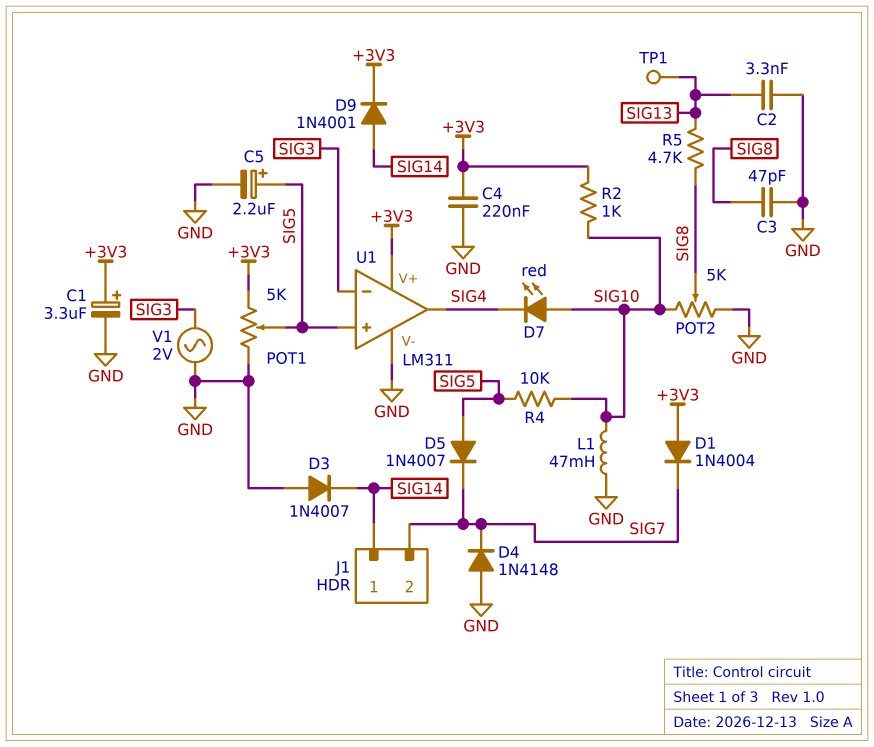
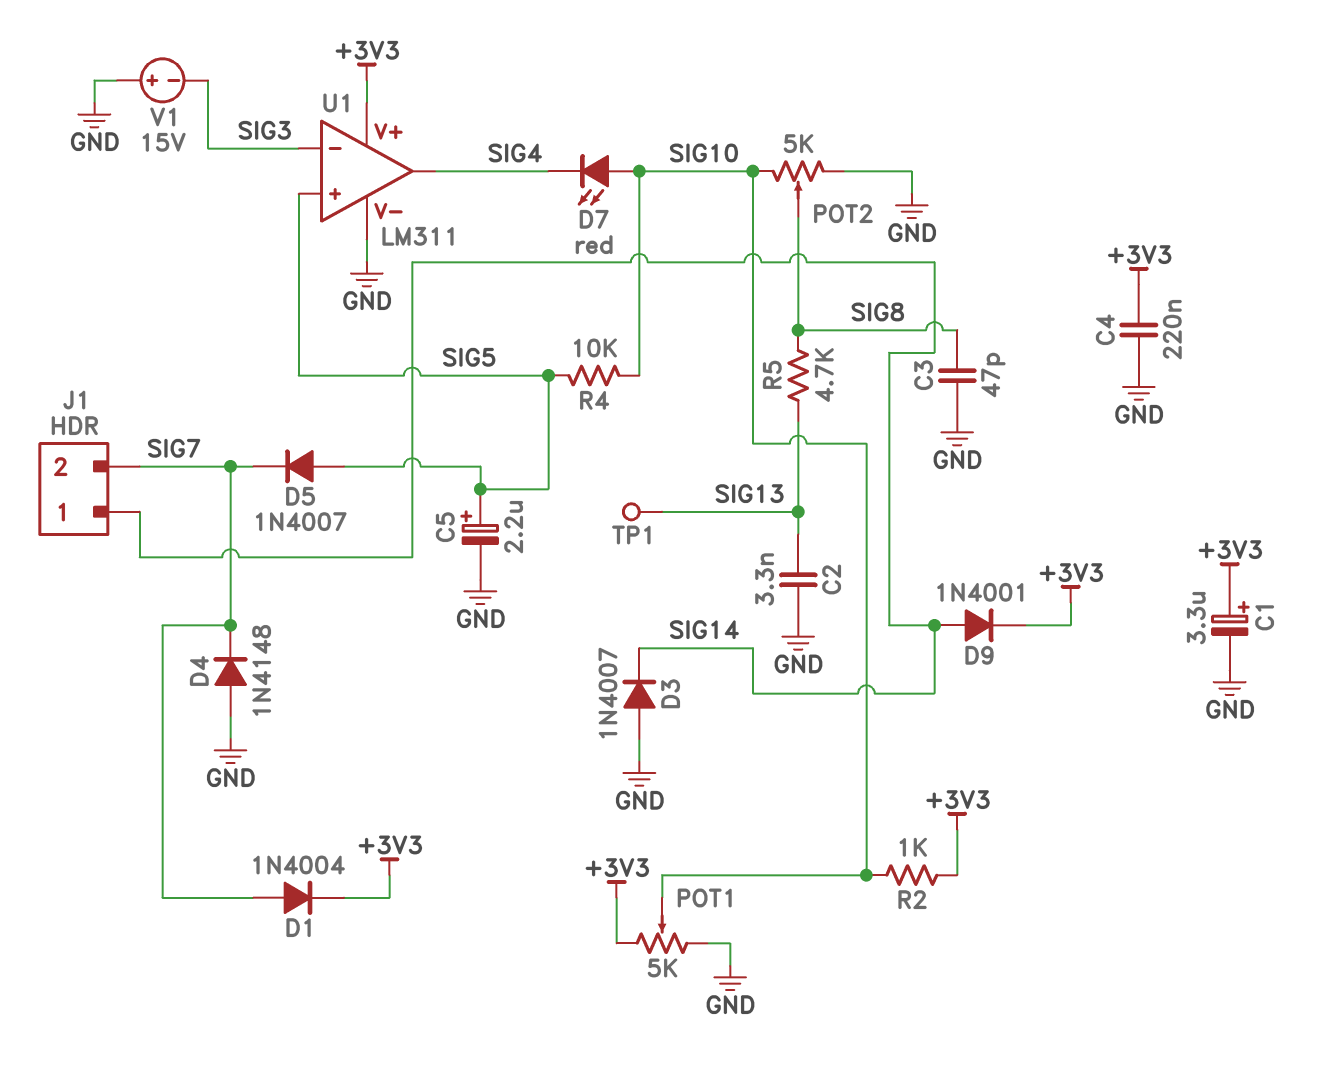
D1: diode 1N4004 (A +3V3, K SIG7) -> diode 1N4004 (A SIG7, K +3V3)
L1: 47mH (GND, SIG10) -> none
POT1: 5k (+3V3, GND, wiper SIG5) -> 5k (+3V3, GND, wiper SIG10)
V1: AC 2V (GND, SIG3) -> 15V (plus GND, minus SIG3)

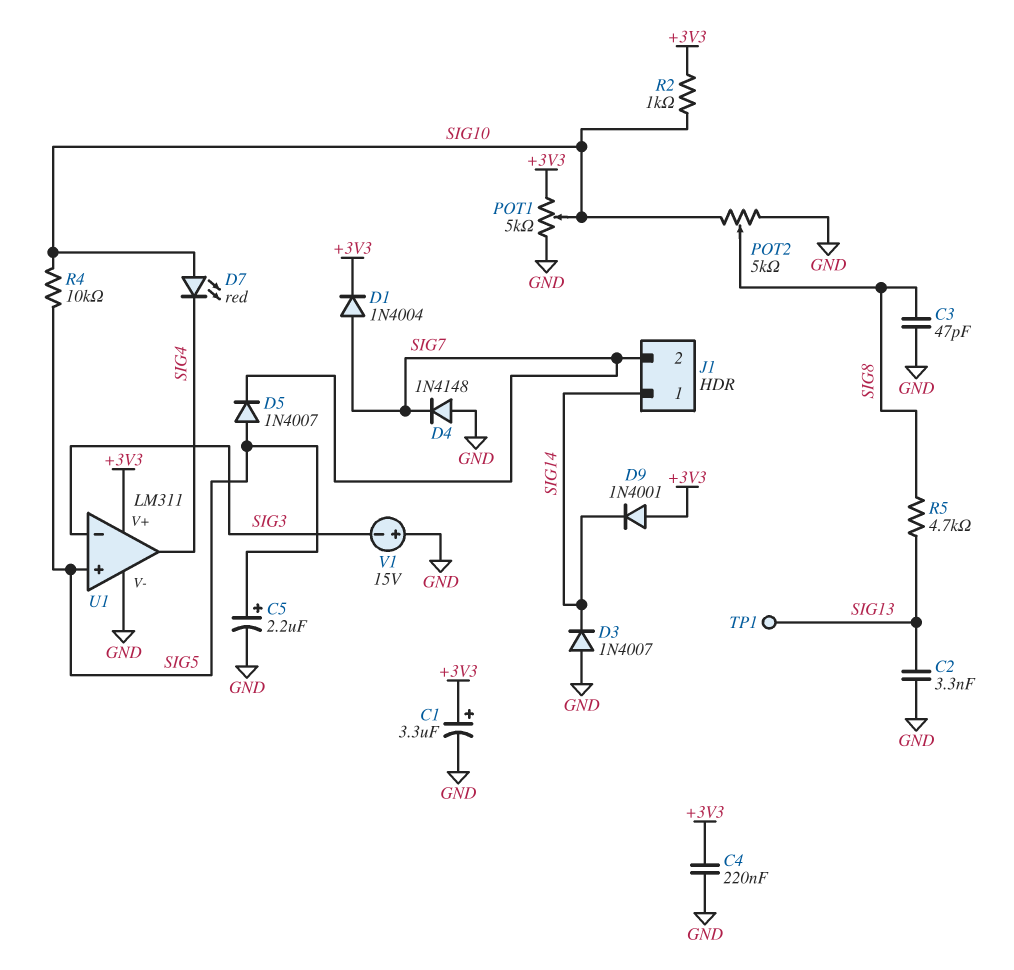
D9: diode 1N4001 (A SIG14, K +3V3) -> diode 1N4001 (A +3V3, K SIG14)

